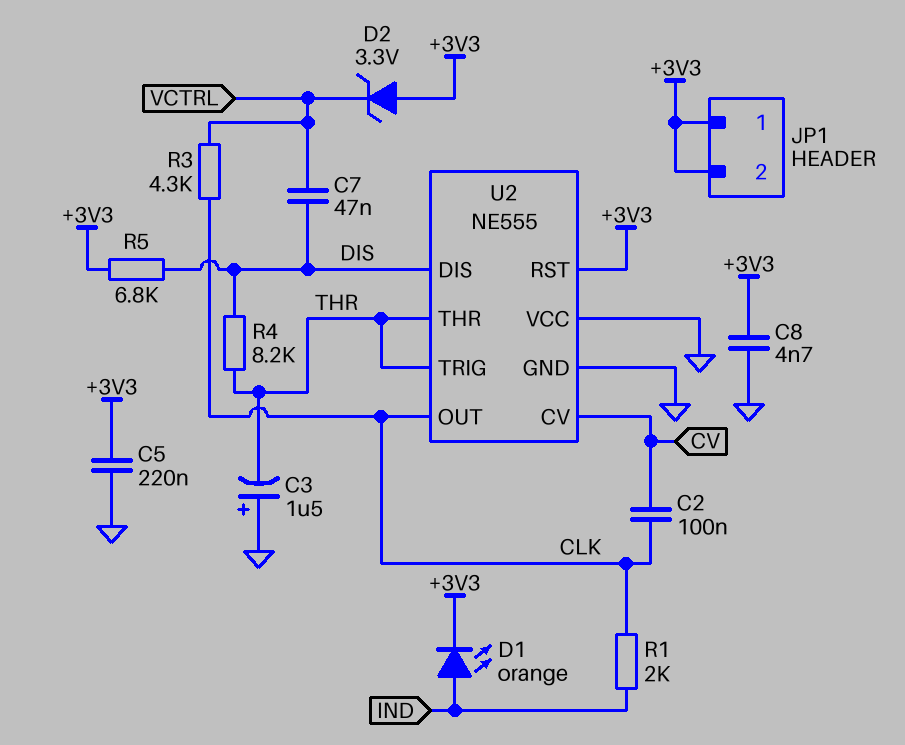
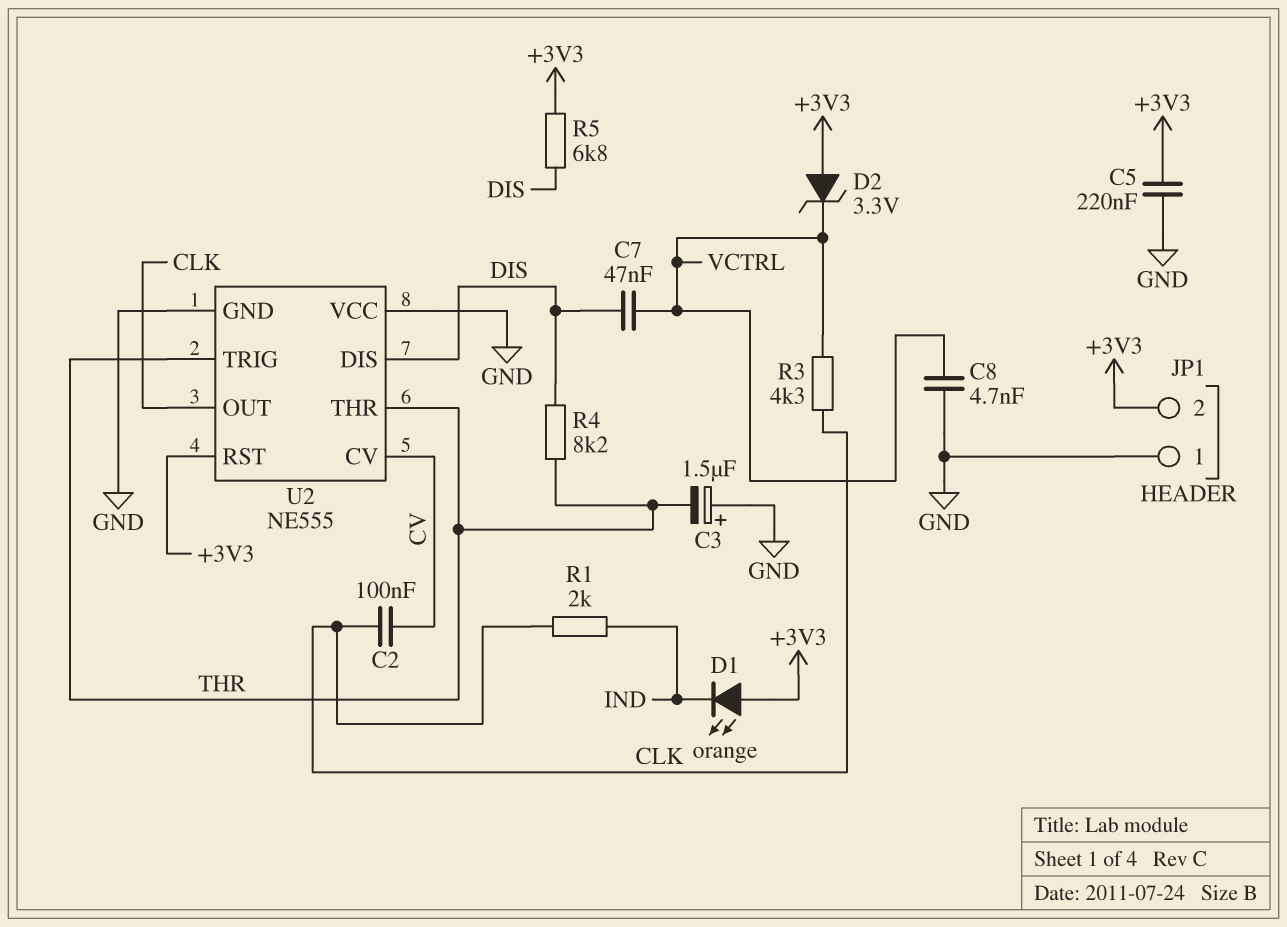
C8: 4.7nF (+3V3, GND) -> 4.7nF (GND, VCTRL)
D1: LED orange (A IND, K +3V3) -> LED orange (A +3V3, K IND)
JP1 pin 1: +3V3 -> GND

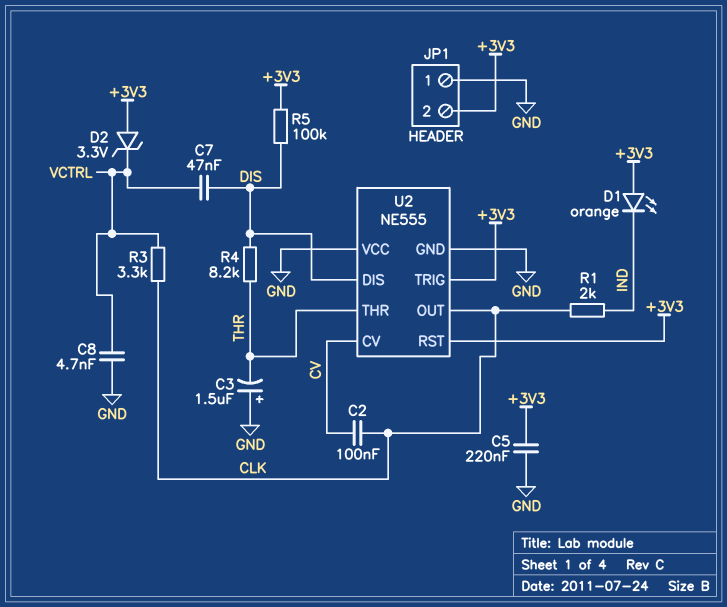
R3: 4.3k (CLK, VCTRL) -> 3.3k (CLK, VCTRL)
R5: 6.8k (+3V3, DIS) -> 100k (+3V3, DIS)
U2 pin TRIG: THR -> +3V3

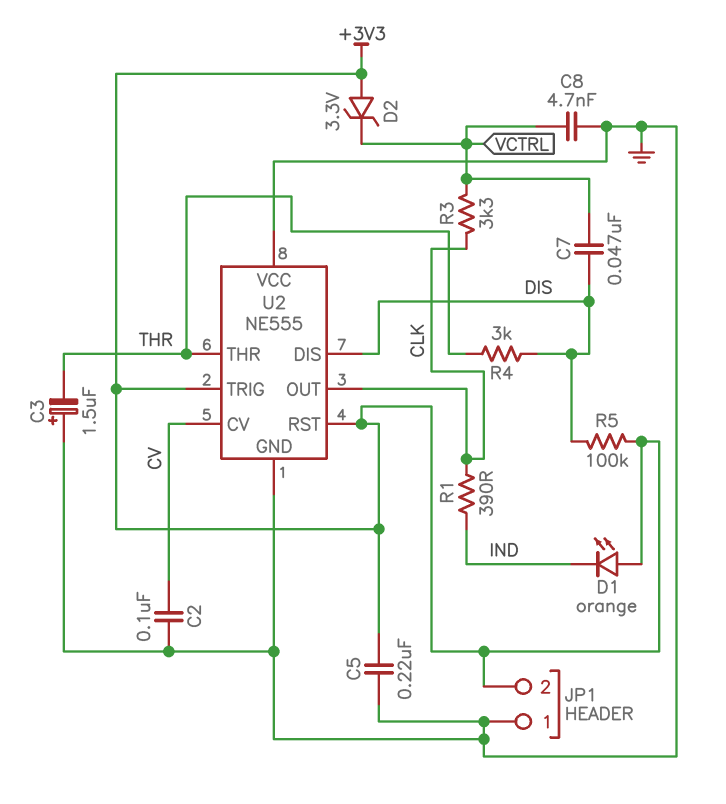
C2: 100nF (CLK, CV) -> 100nF (CV, GND)
R1: 2k (CLK, IND) -> 390 (CLK, IND)
R4: 8.2k (DIS, THR) -> 3k (DIS, THR)

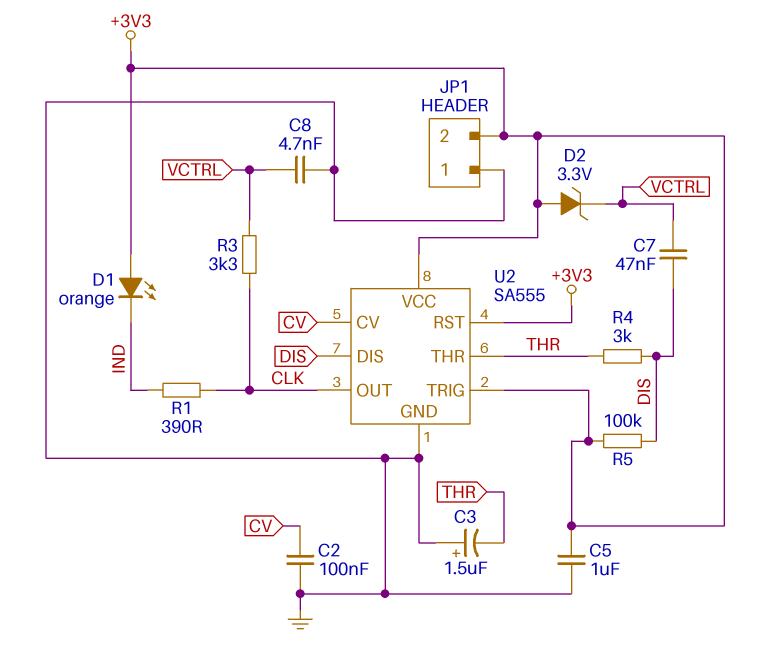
C5: 220nF (+3V3, GND) -> 1uF (+3V3, GND)
U2: NE555 -> SA555
U2 pin VCC: GND -> +3V3

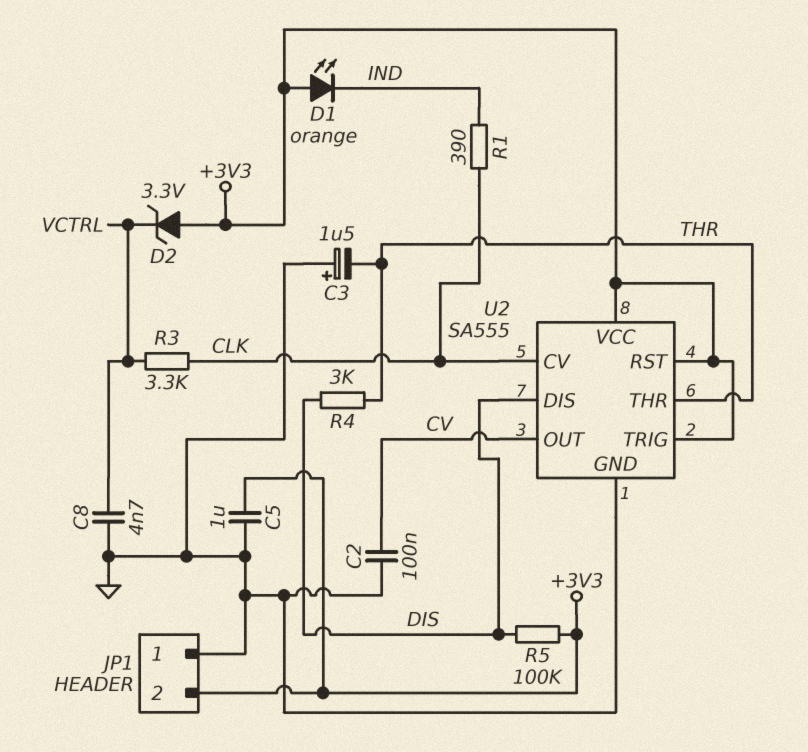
C7: 47nF (DIS, VCTRL) -> none
U2 pin CV: CV -> CLK
U2 pin OUT: CLK -> CV

